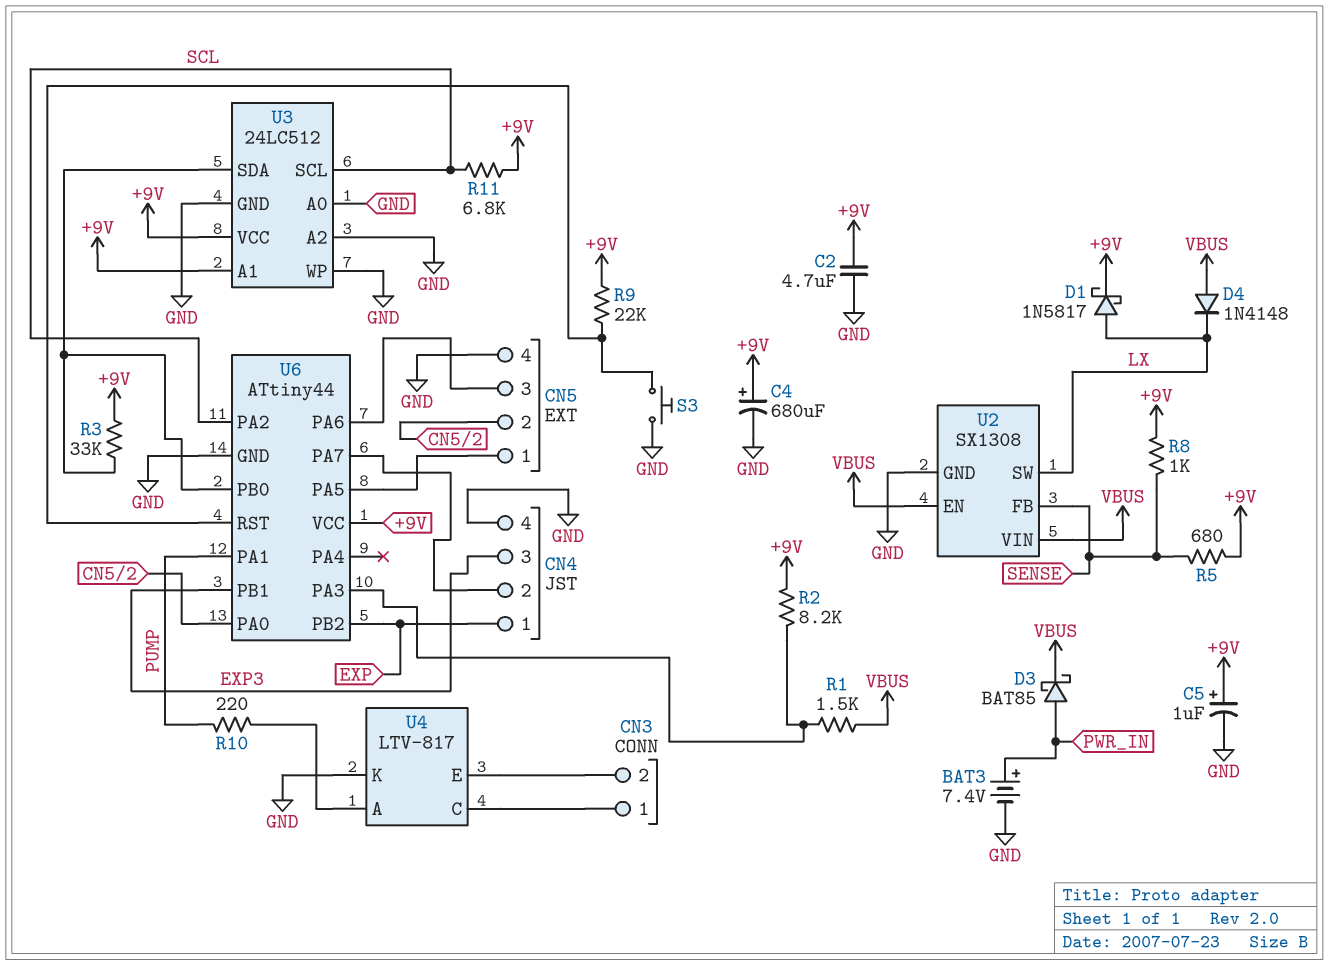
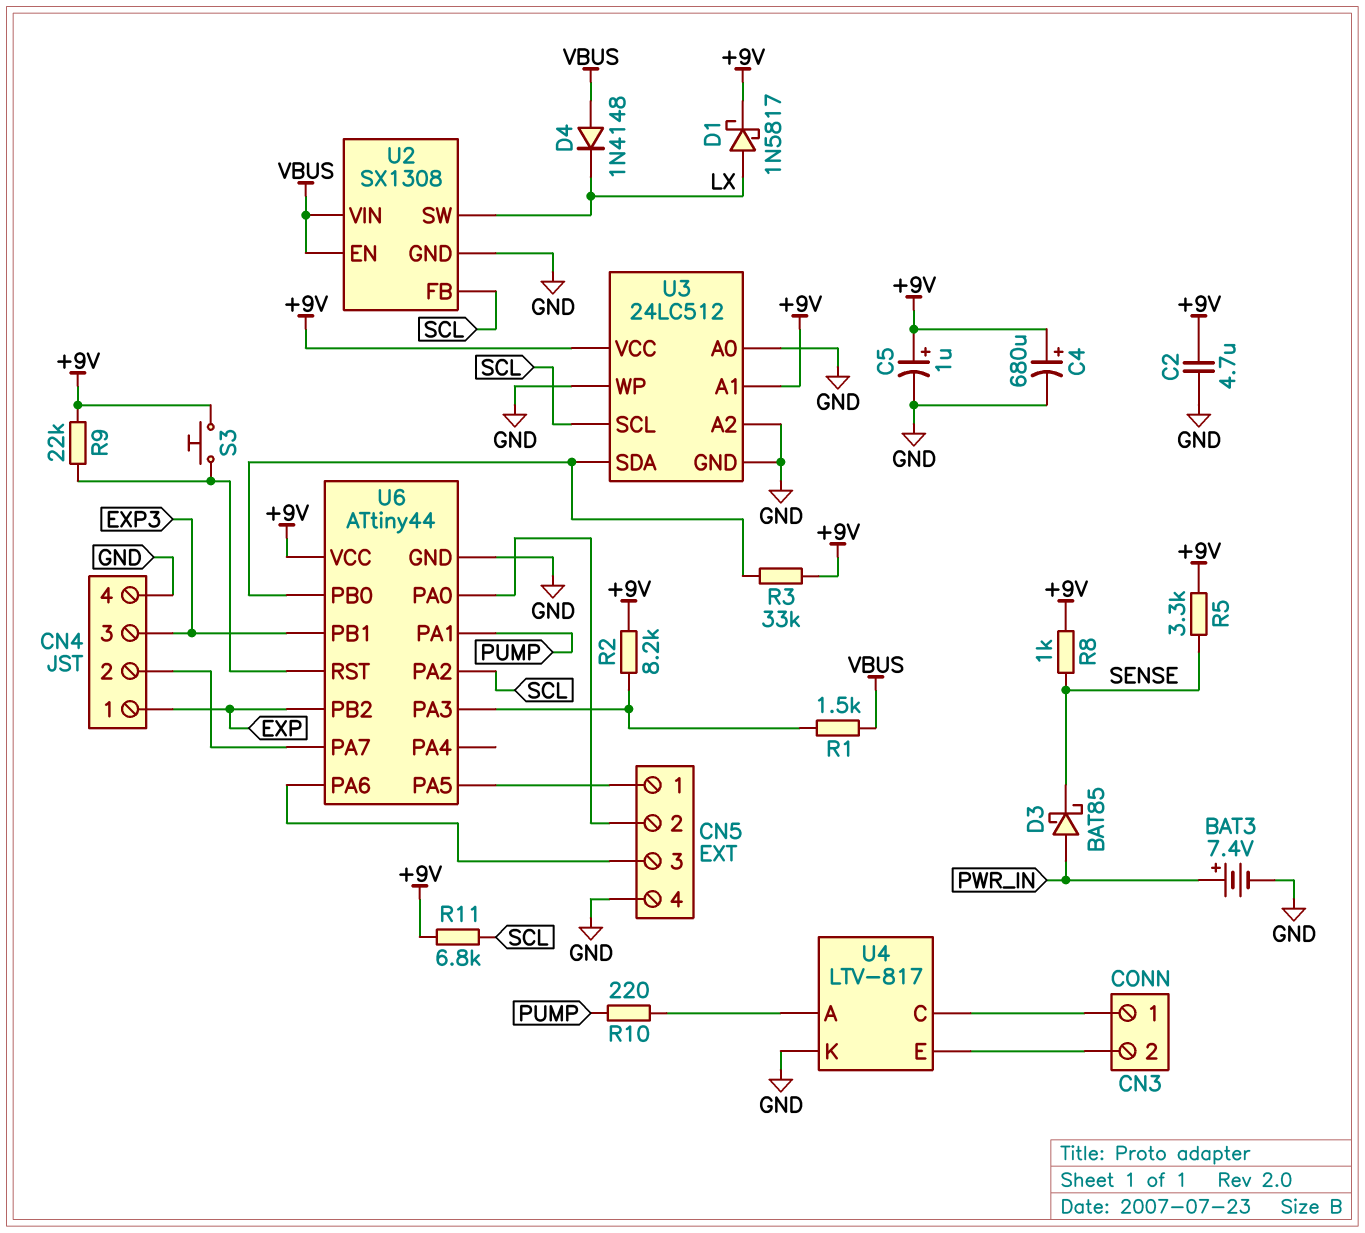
D3: schottky BAT85 (A PWR_IN, K VBUS) -> schottky BAT85 (A PWR_IN, K SENSE)
R5: 680 (+9V, SENSE) -> 3.3k (+9V, SENSE)
S3: button (GND, U6/RST) -> button (+9V, U6/RST)
U2 pin FB: SENSE -> SCL

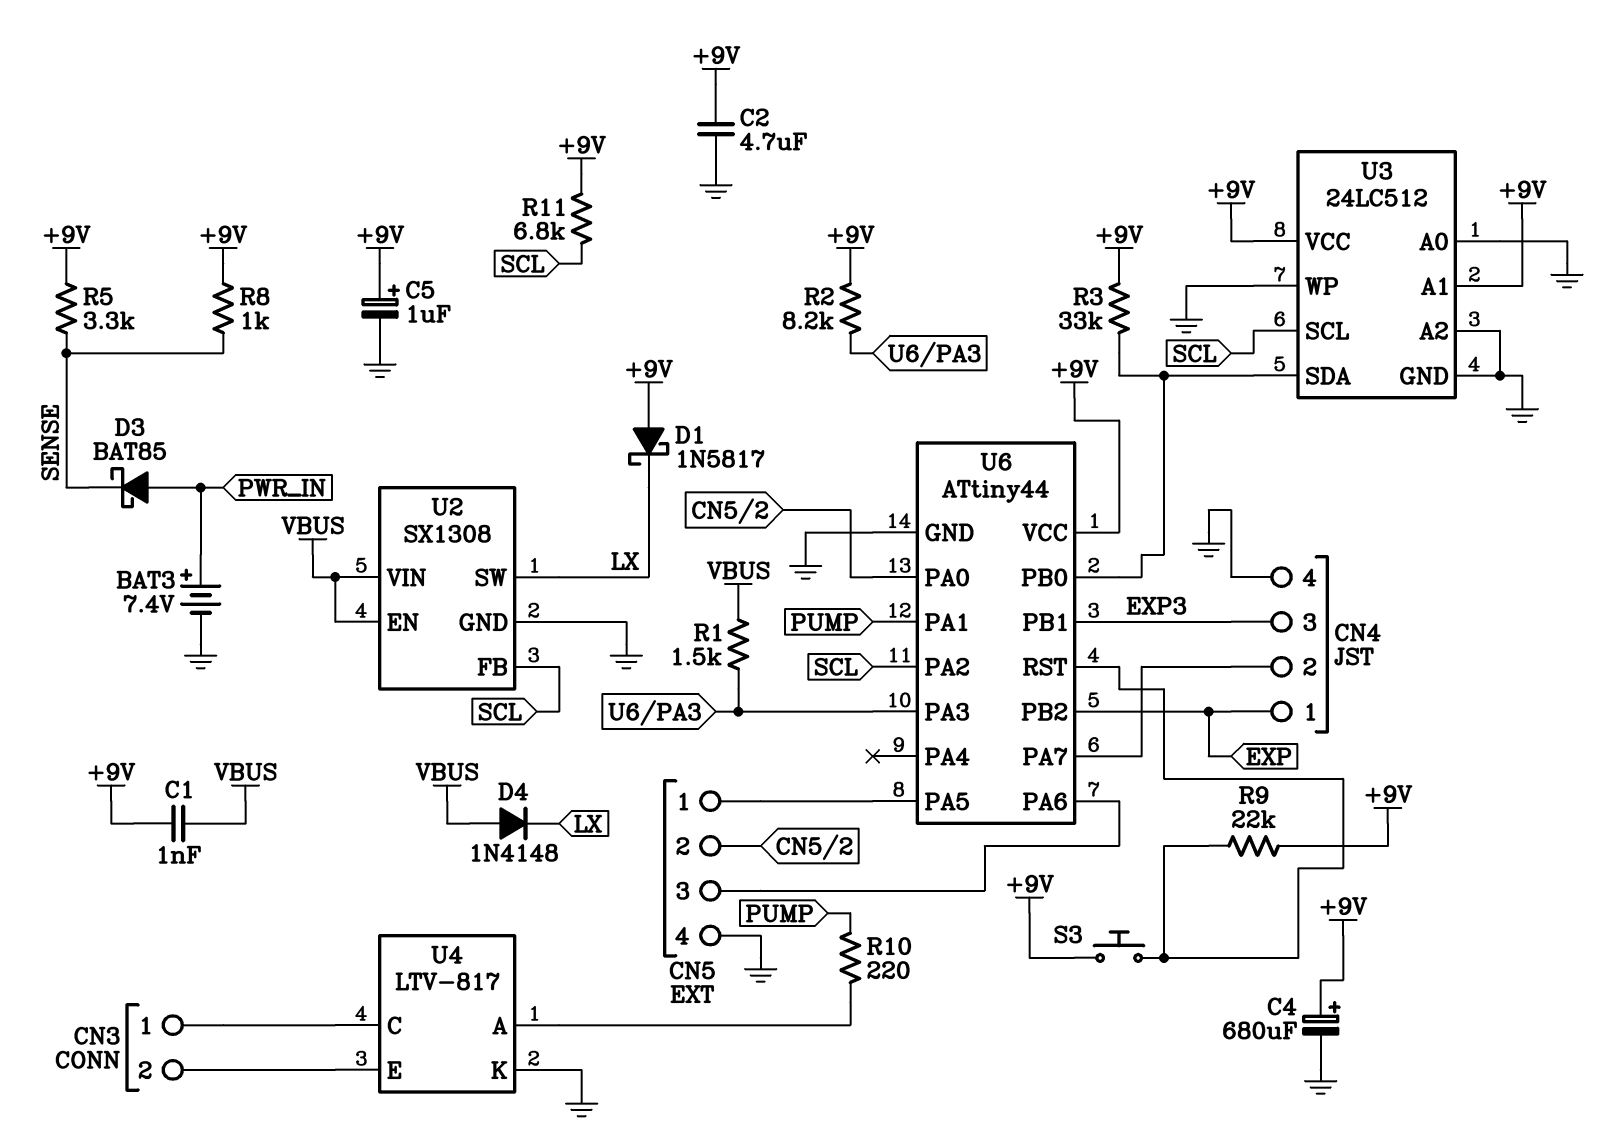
C1: none -> 1nF (+9V, VBUS)
D1: schottky 1N5817 (A LX, K +9V) -> schottky 1N5817 (A +9V, K LX)

